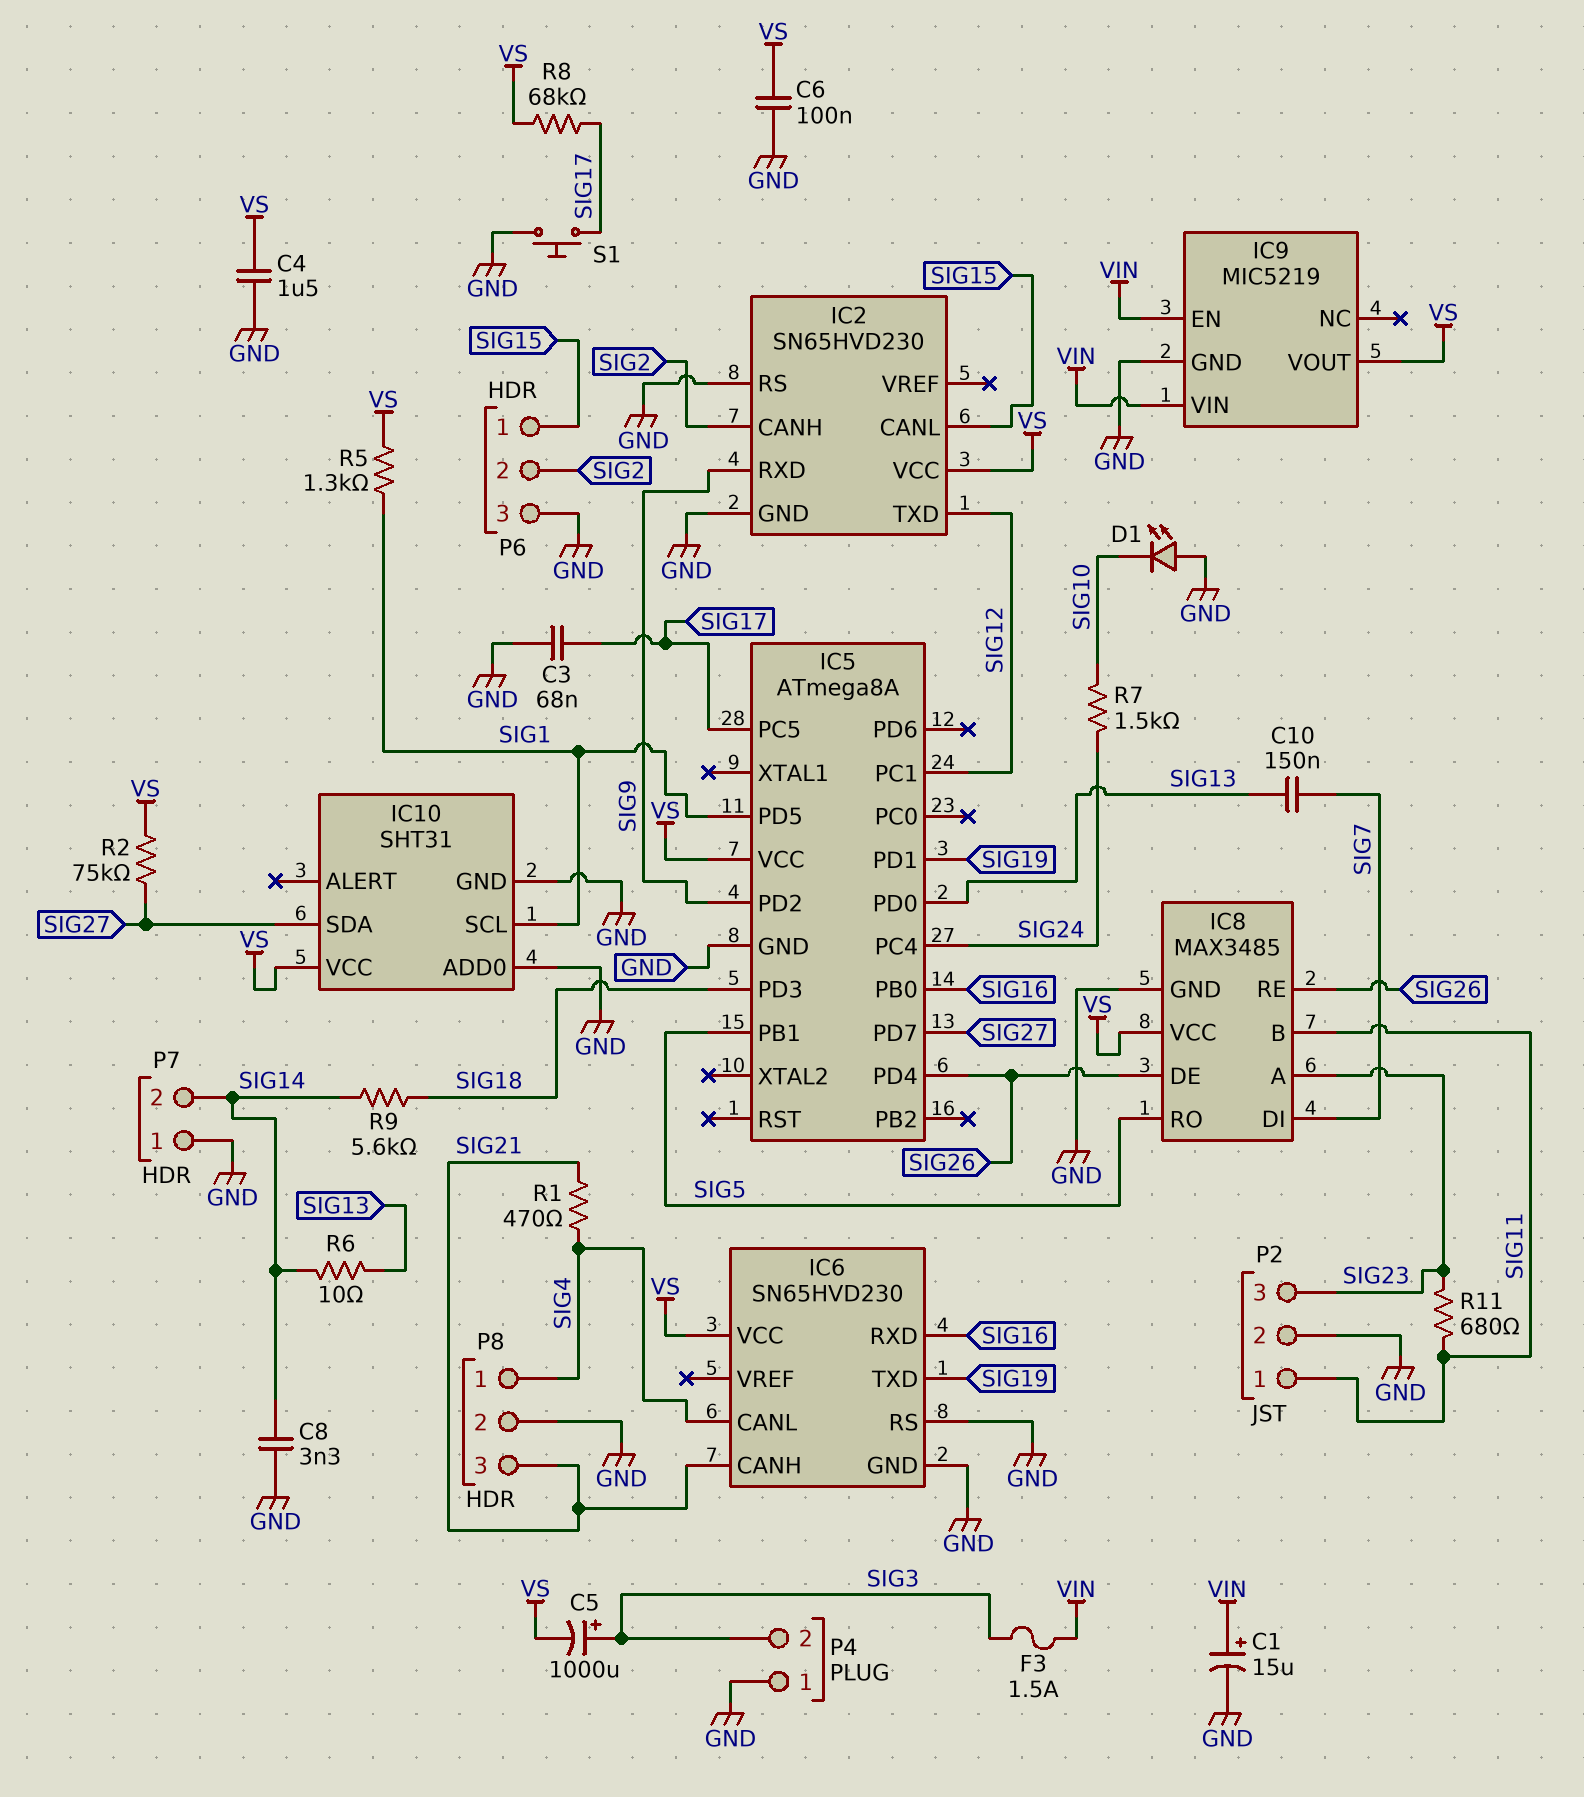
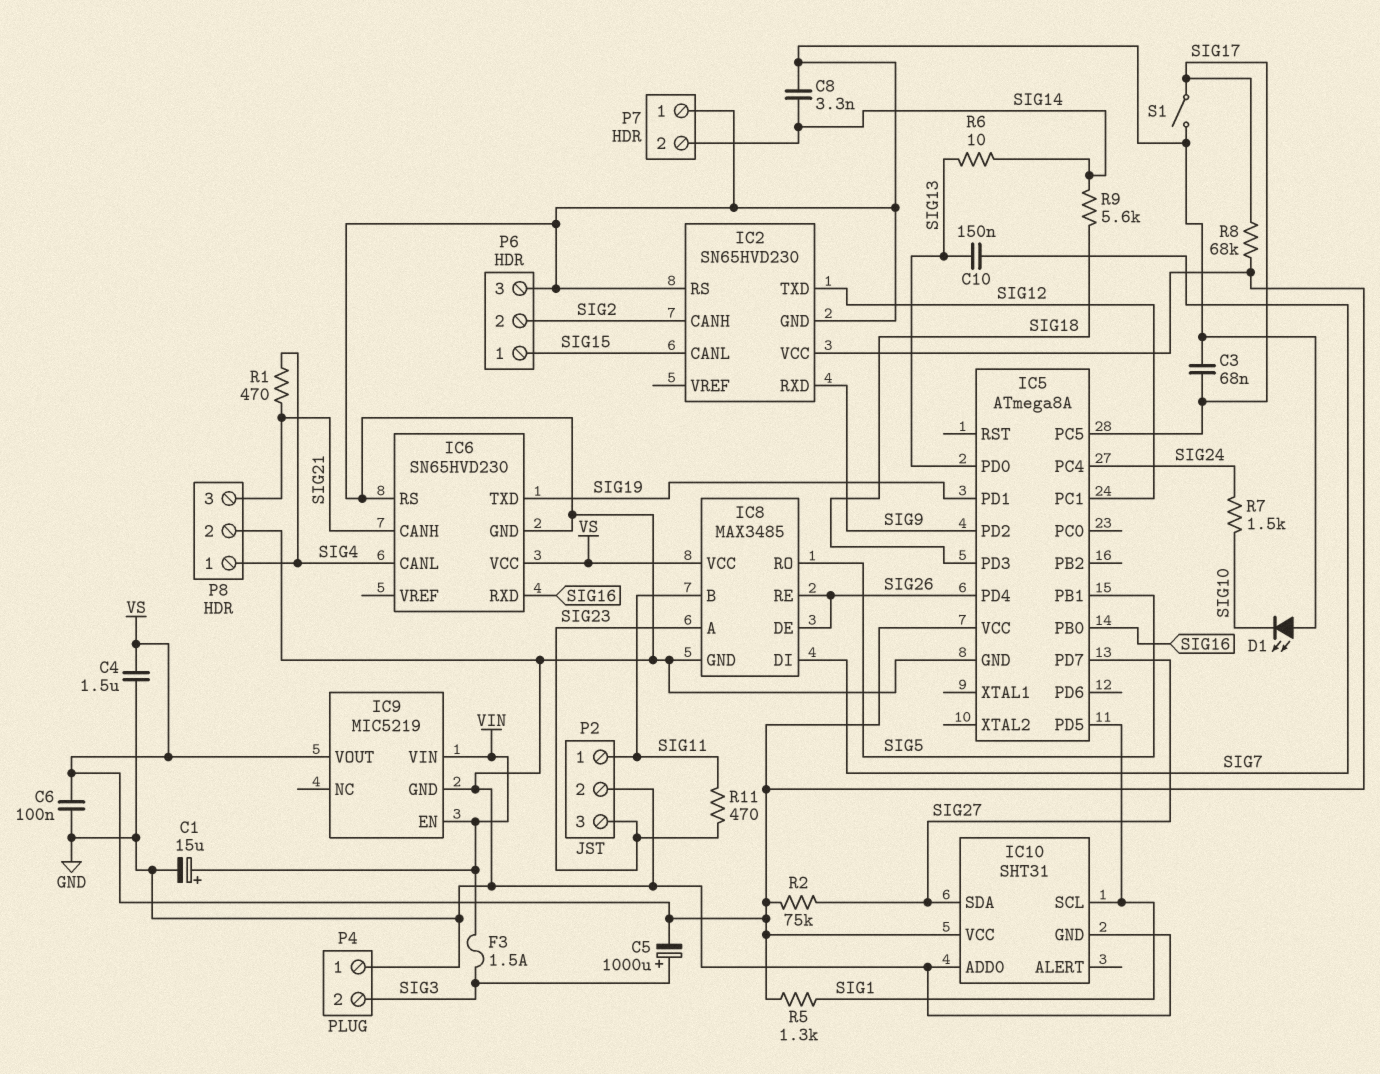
R11: 680 (SIG11, SIG23) -> 470 (SIG11, SIG23)
S1: button (GND, SIG17) -> switch (GND, SIG17)

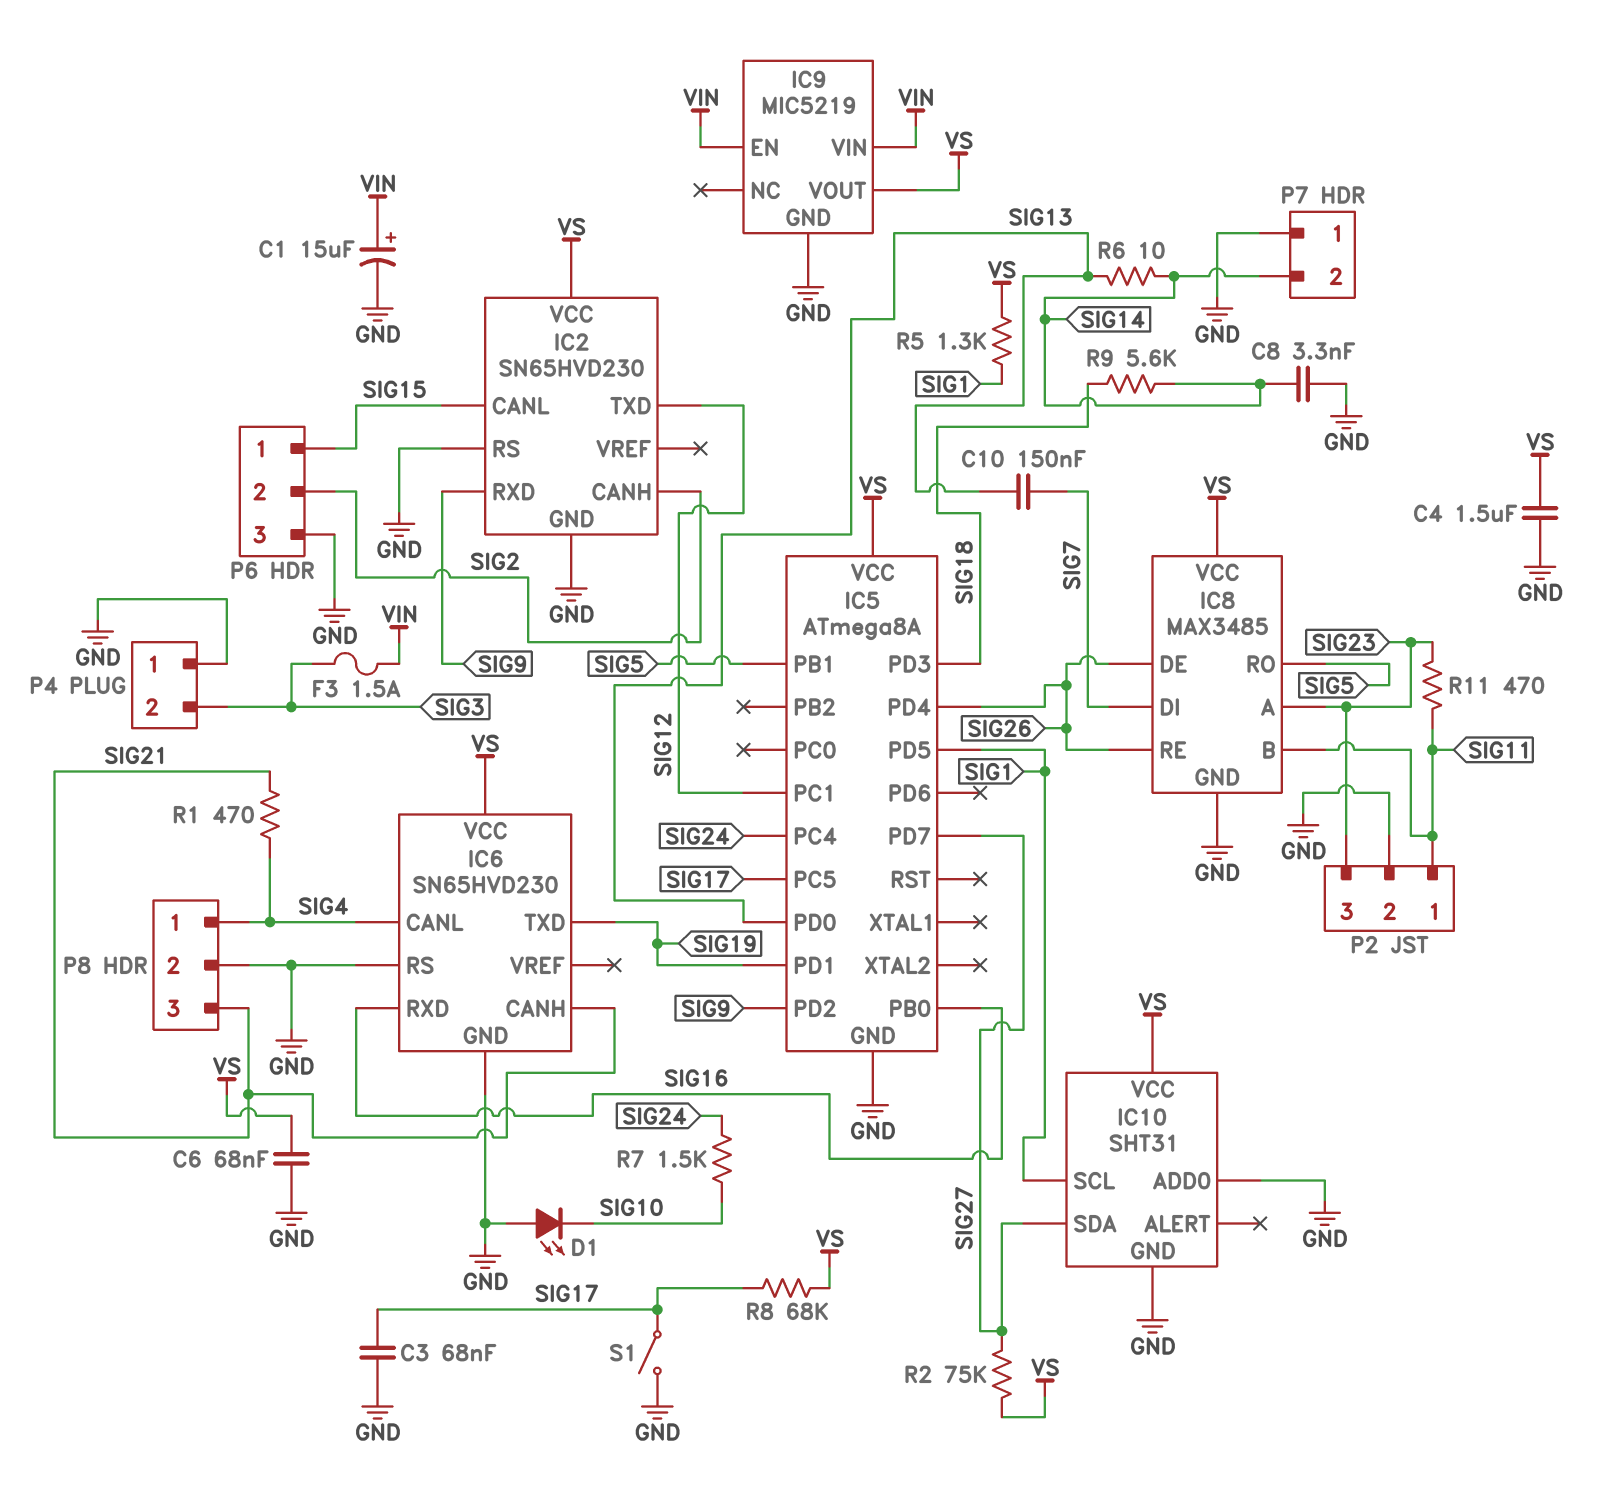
C5: 1000uF (plus SIG3, minus VS) -> none
C6: 100nF (GND, VS) -> 68nF (GND, VS)

